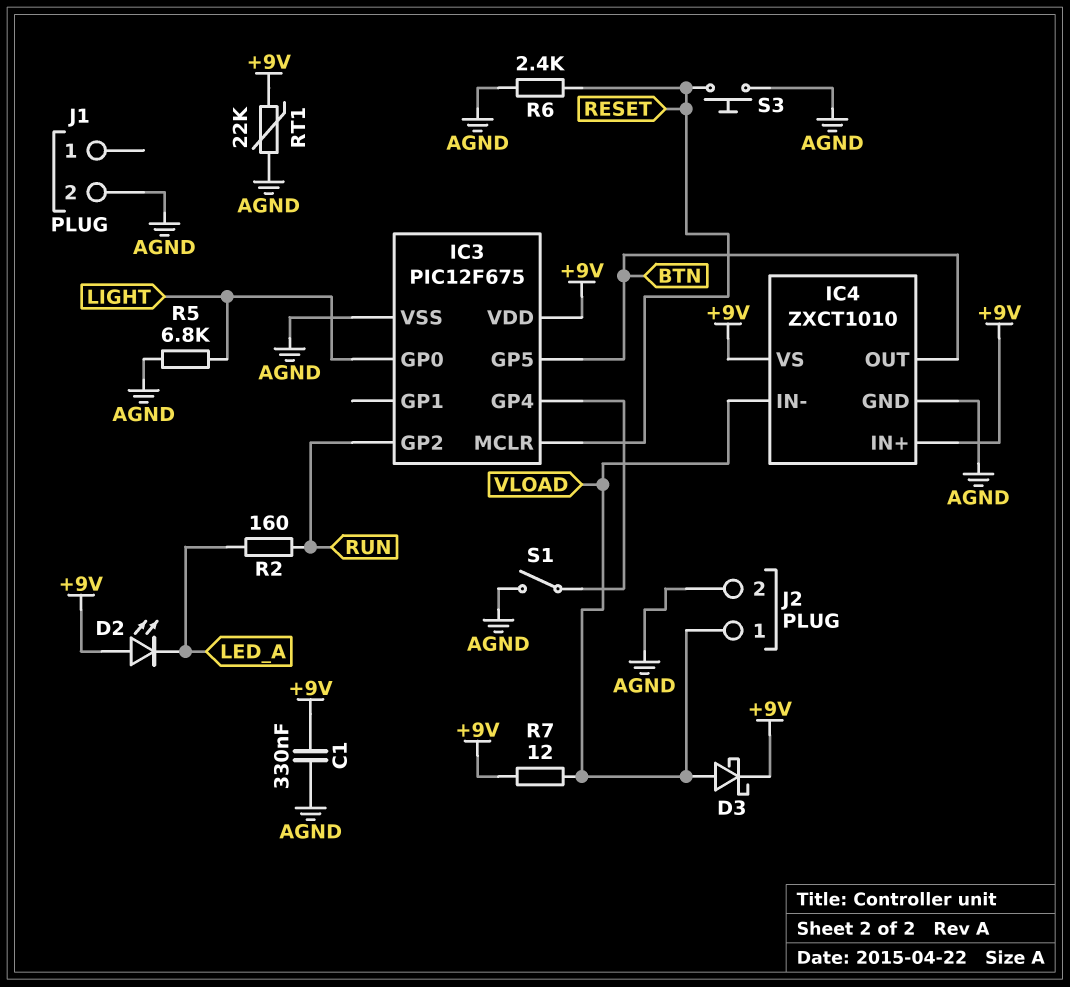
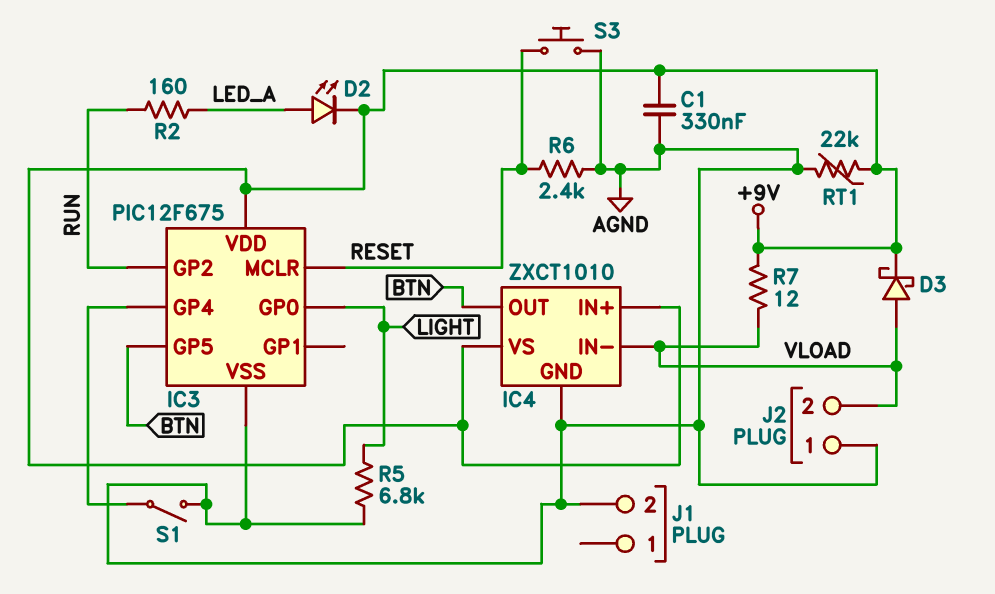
D2: LED (A +9V, K LED_A) -> LED (A LED_A, K +9V)
J2 pin 1: VLOAD -> AGND
J2 pin 2: AGND -> VLOAD

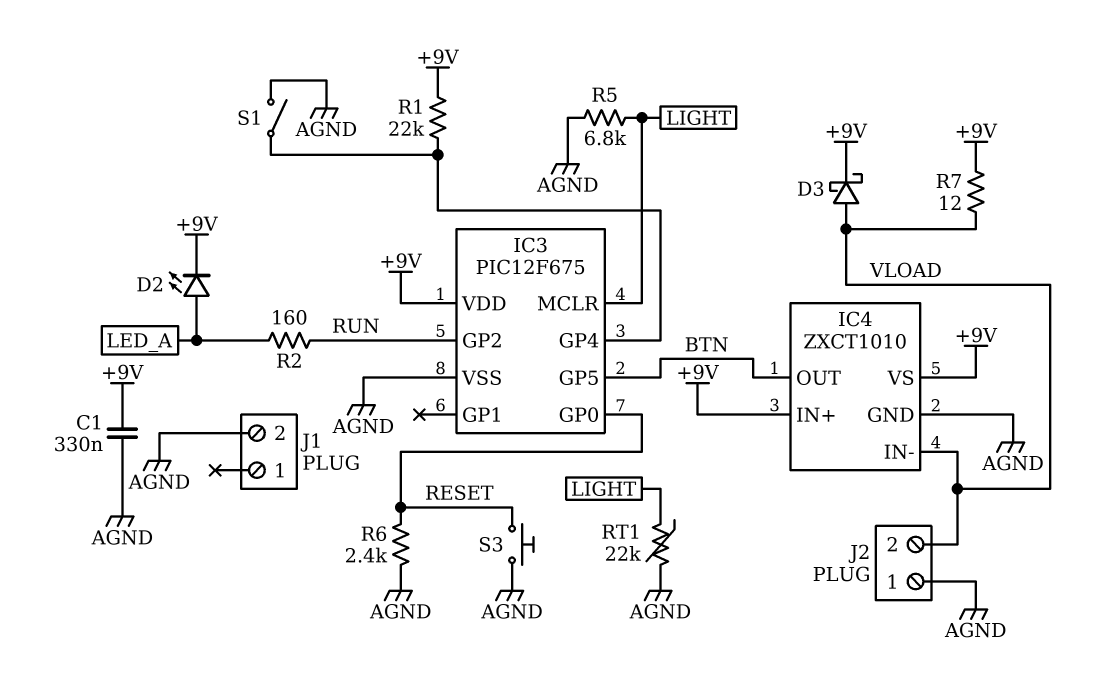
IC3 pin GP0: LIGHT -> RESET
IC3 pin MCLR: RESET -> LIGHT
R1: none -> 22k (+9V, IC3/GP4)
RT1: 22k (+9V, AGND) -> 22k (AGND, LIGHT)

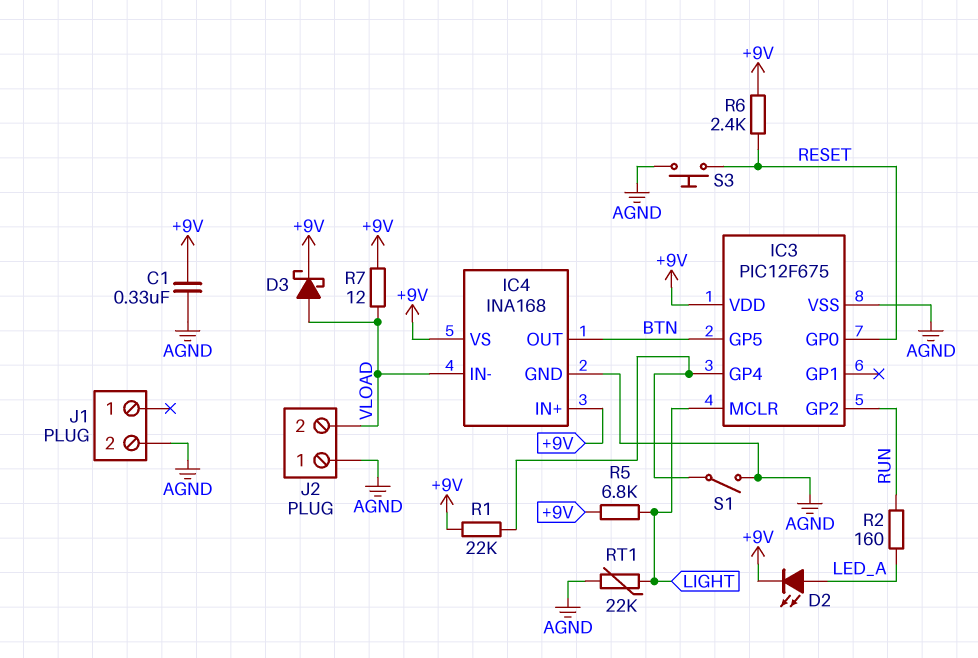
IC4: ZXCT1010 -> INA168
R5: 6.8k (AGND, LIGHT) -> 6.8k (+9V, LIGHT)
R6: 2.4k (AGND, RESET) -> 2.4k (+9V, RESET)

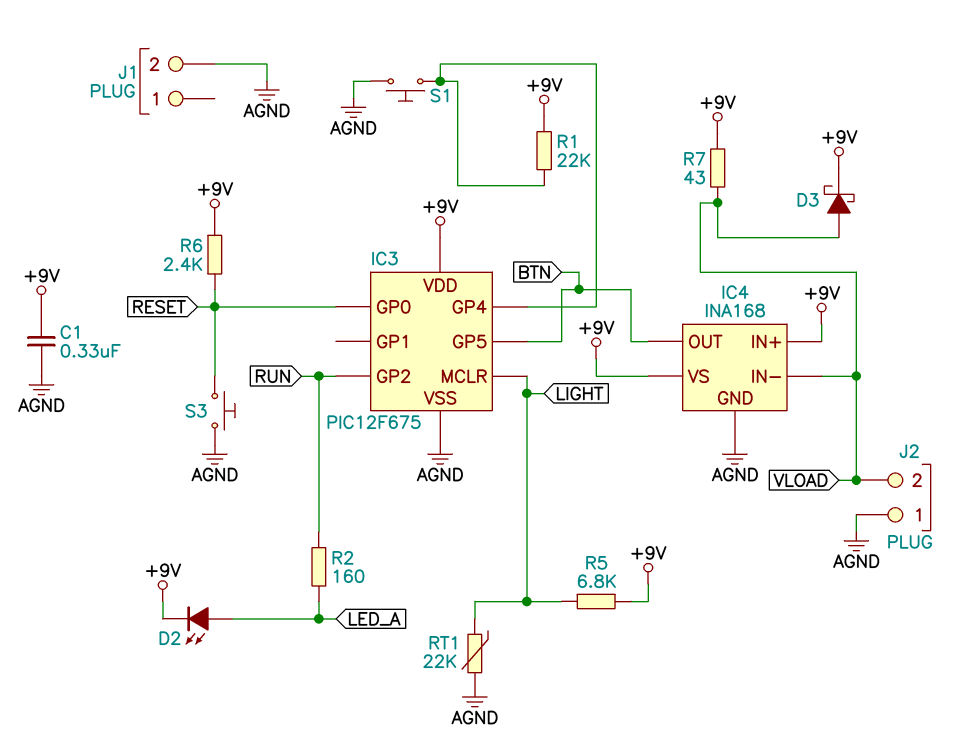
R7: 12 (+9V, VLOAD) -> 43 (+9V, VLOAD)
S1: switch (AGND, IC3/GP4) -> button (AGND, IC3/GP4)

